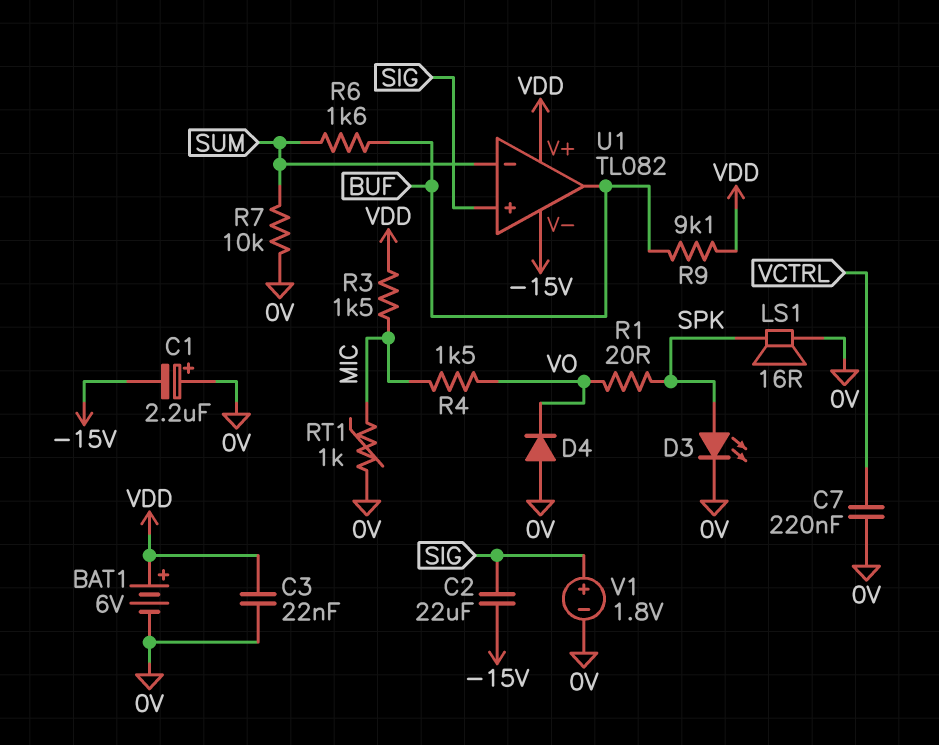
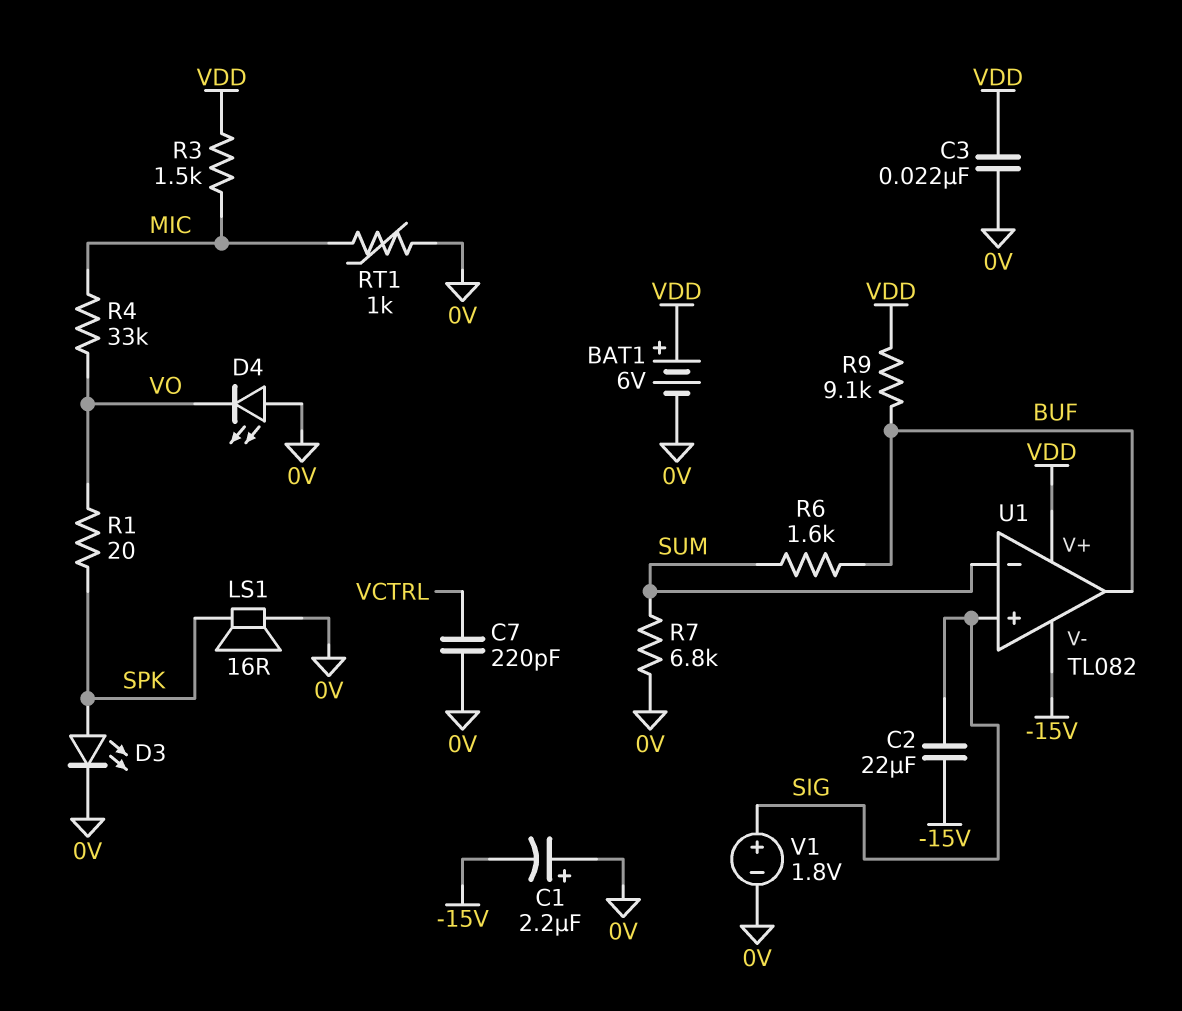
C7: 220nF (0V, VCTRL) -> 220pF (0V, VCTRL)
D4: diode (A 0V, K VO) -> LED (A 0V, K VO)
R4: 1.5k (MIC, VO) -> 33k (MIC, VO)
R7: 10k (0V, SUM) -> 6.8k (0V, SUM)

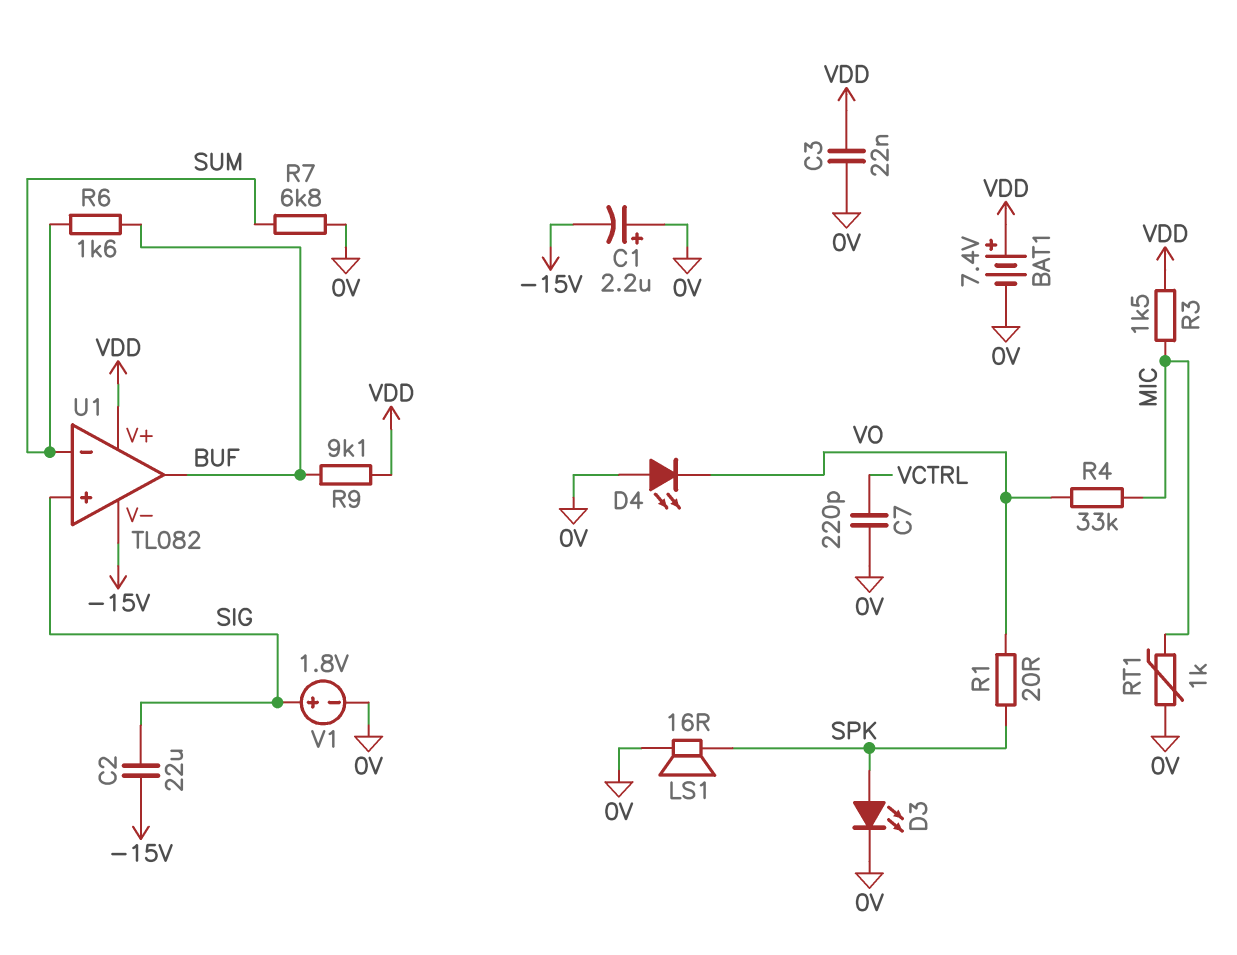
BAT1: 6V (plus VDD, minus 0V) -> 7.4V (plus VDD, minus 0V)

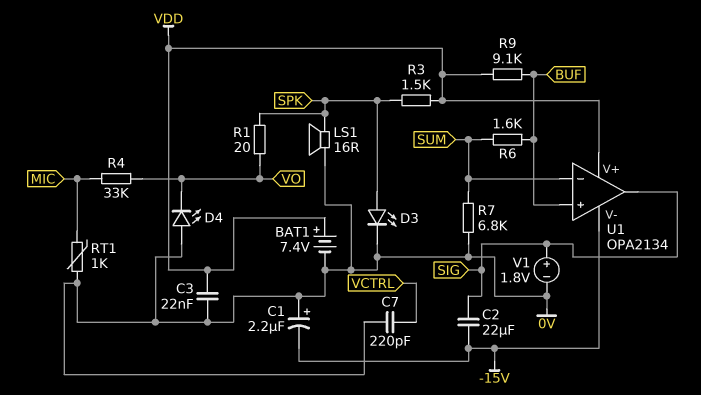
R3: 1.5k (MIC, VDD) -> 1.5k (SPK, VDD)
U1: TL082 -> OPA2134
U1 pin in+: SIG -> BUF
U1 pin out: BUF -> SIG

